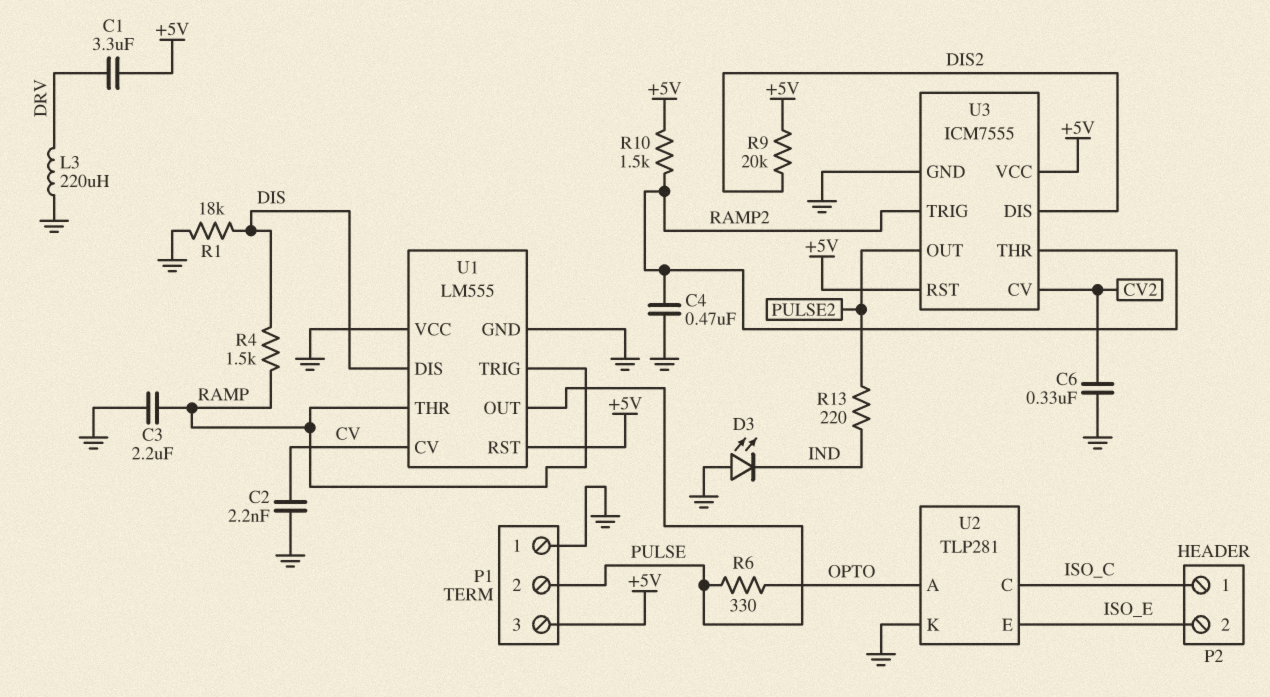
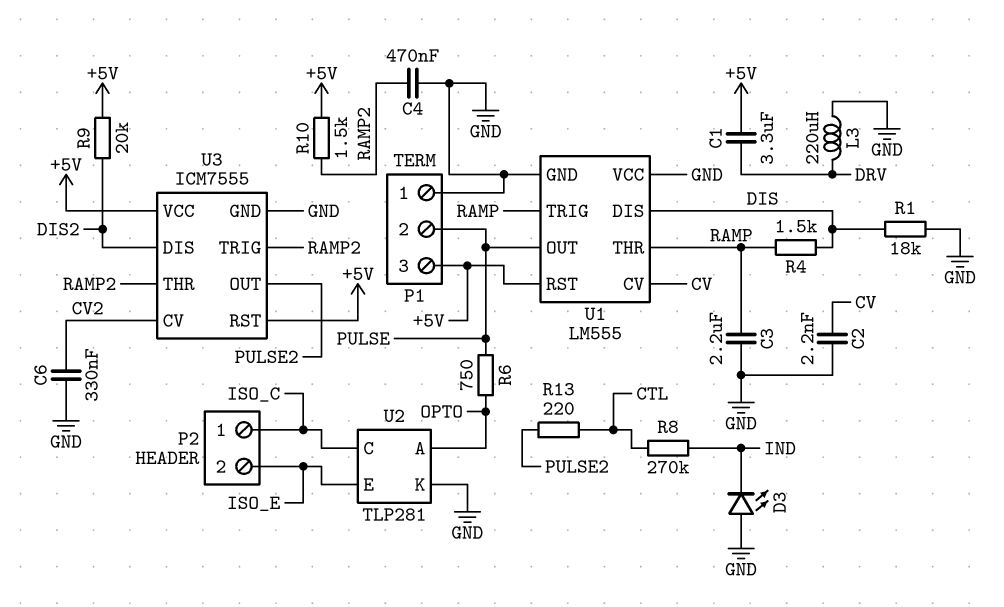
R6: 330 (OPTO, PULSE) -> 750 (OPTO, PULSE)
R8: none -> 270k (CTL, IND)
R13: 220 (IND, PULSE2) -> 220 (CTL, PULSE2)

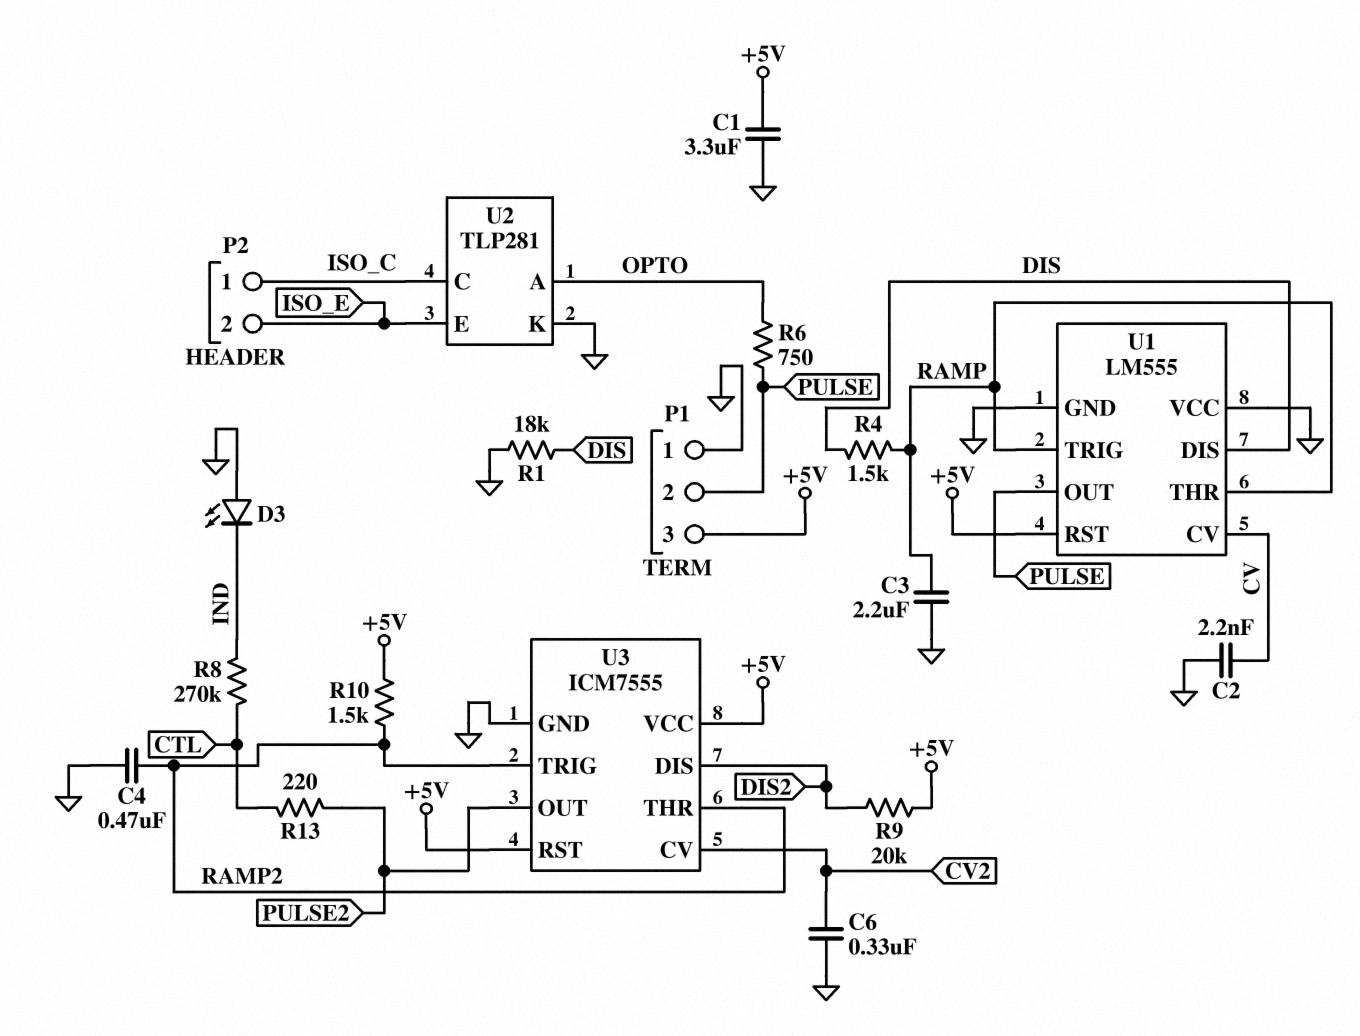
C1: 3.3uF (+5V, DRV) -> 3.3uF (+5V, GND)
L3: 220uH (DRV, GND) -> none

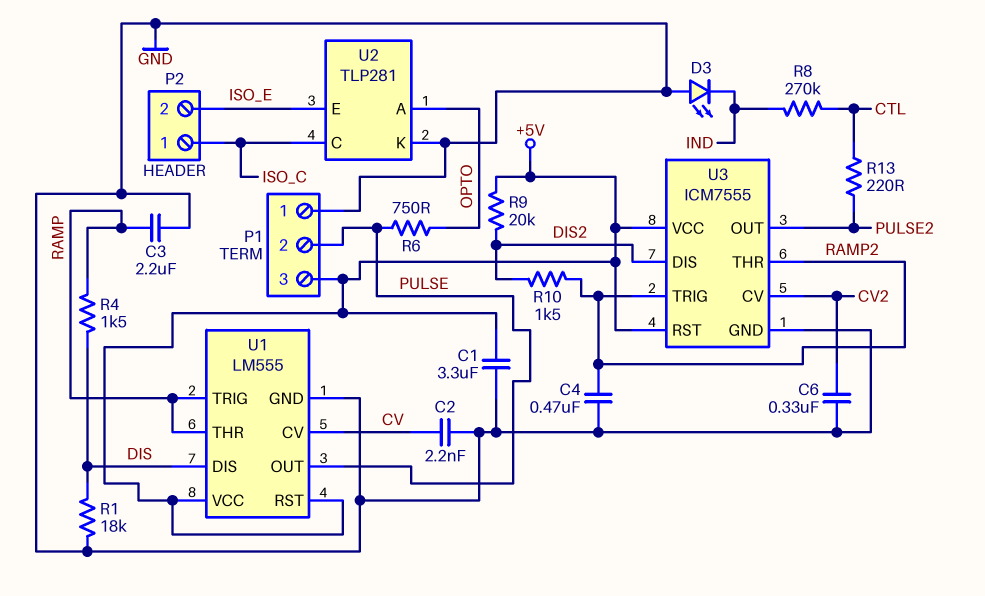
R10: 1.5k (+5V, RAMP2) -> 1.5k (DIS2, RAMP2)
U1 pin VCC: GND -> +5V

